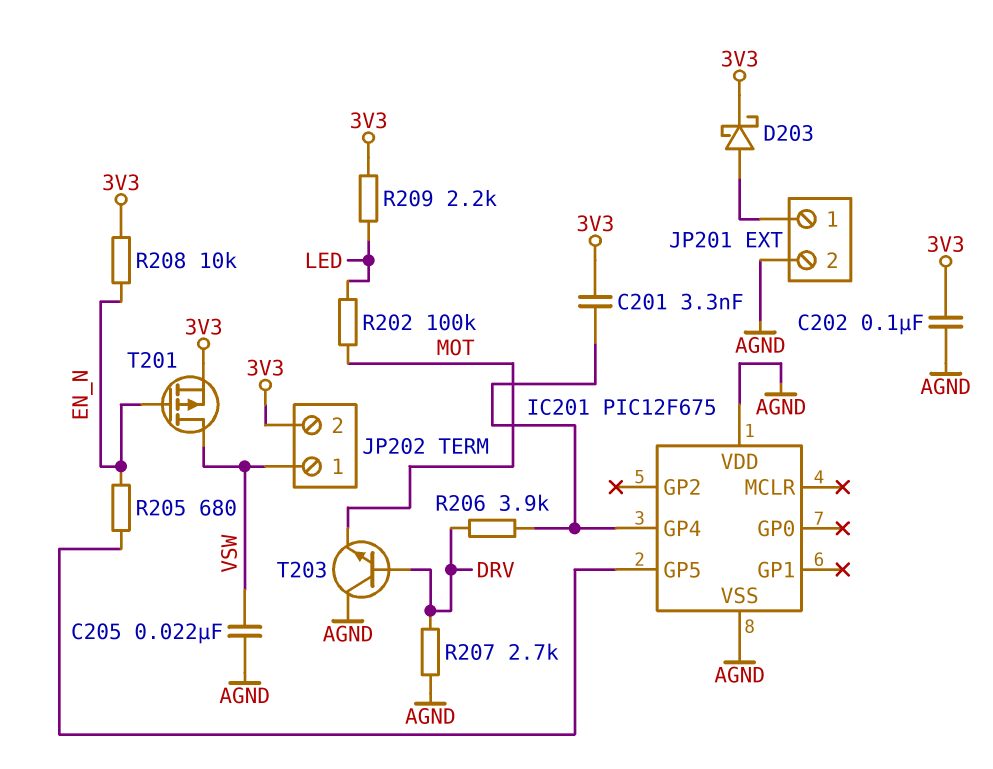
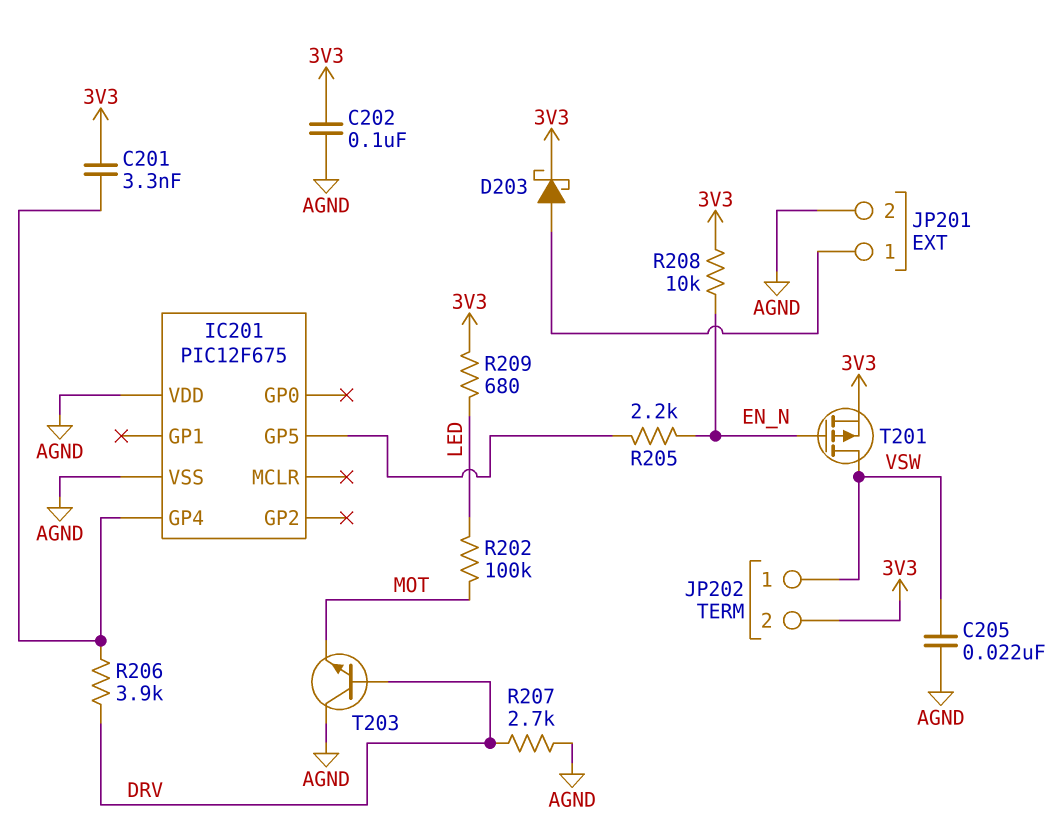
R205: 680 (EN_N, IC201/GP5) -> 2.2k (EN_N, IC201/GP5)
R209: 2.2k (3V3, LED) -> 680 (3V3, LED)

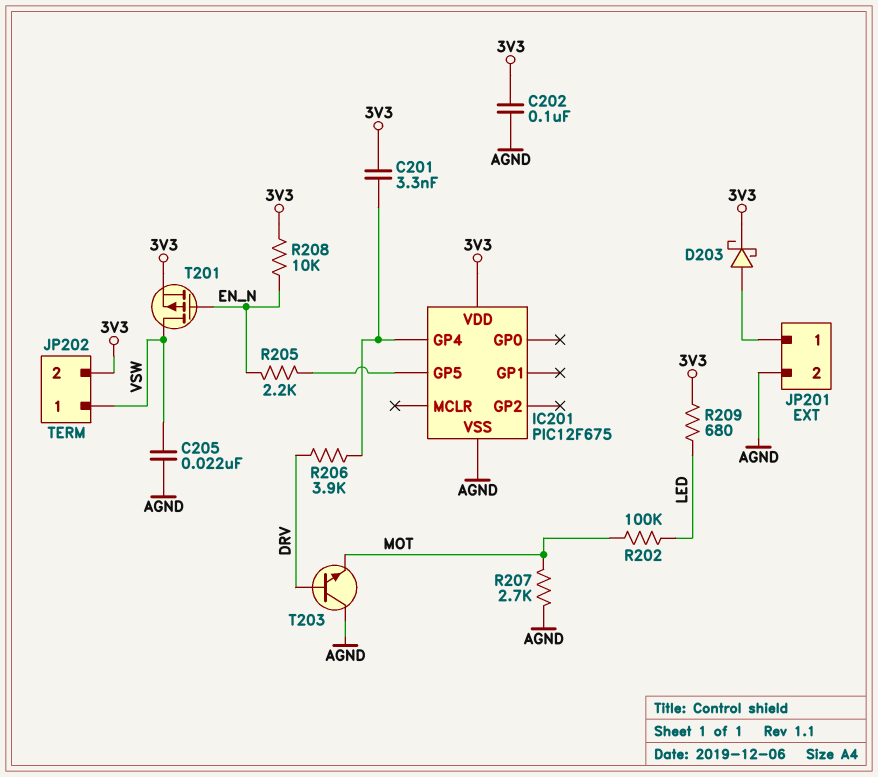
IC201 pin VDD: AGND -> 3V3
R207: 2.7k (AGND, DRV) -> 2.7k (AGND, MOT)

